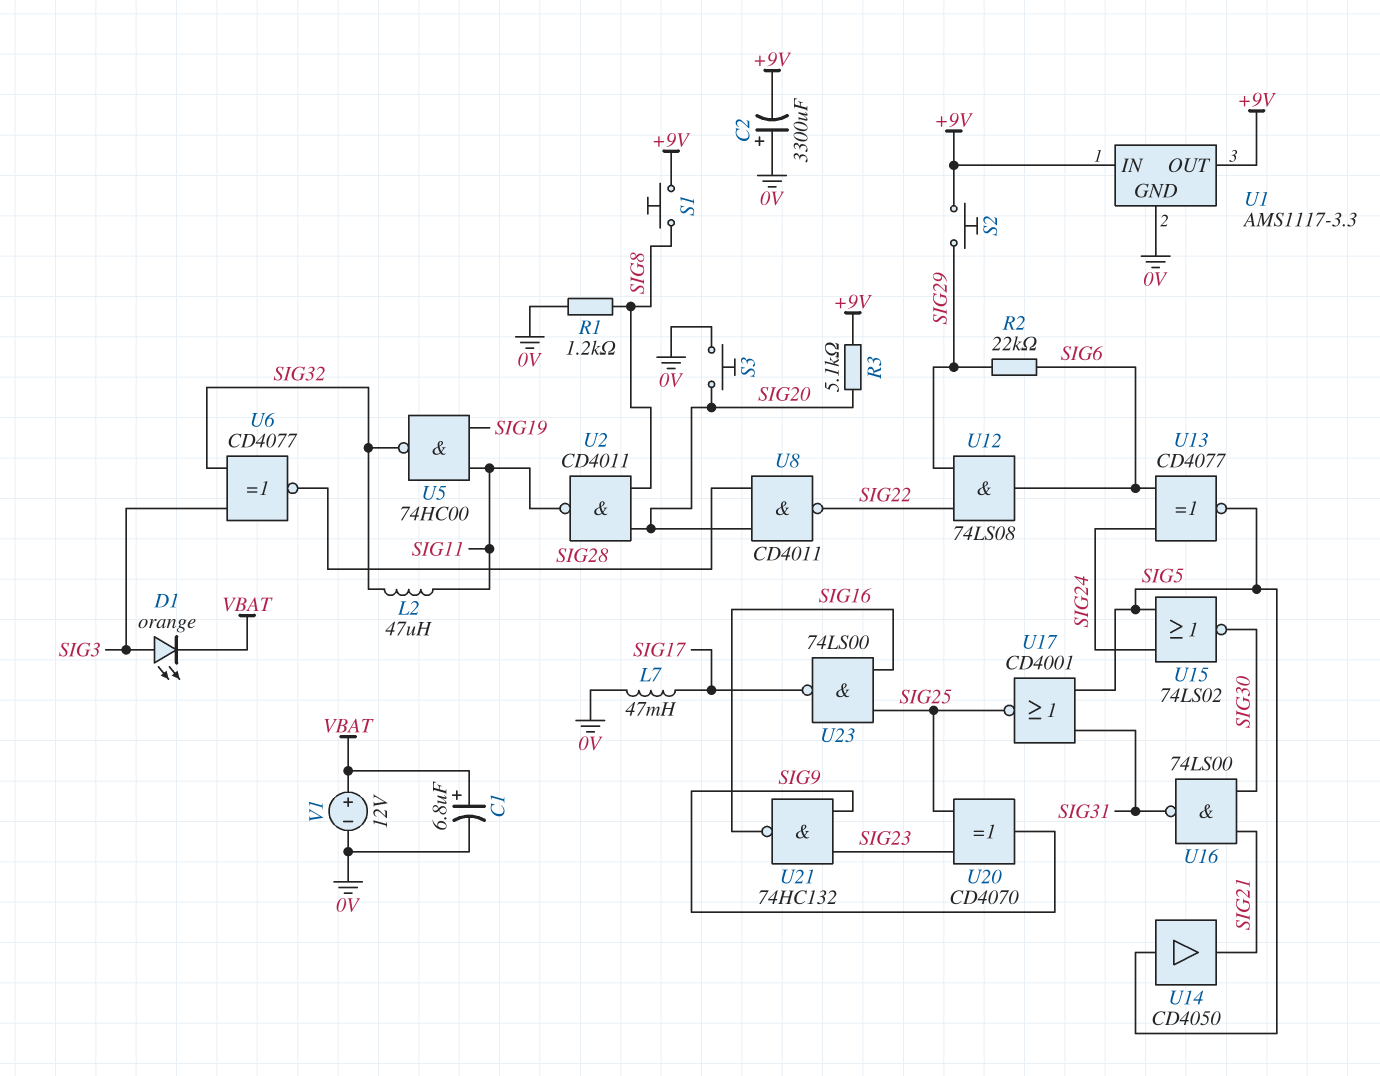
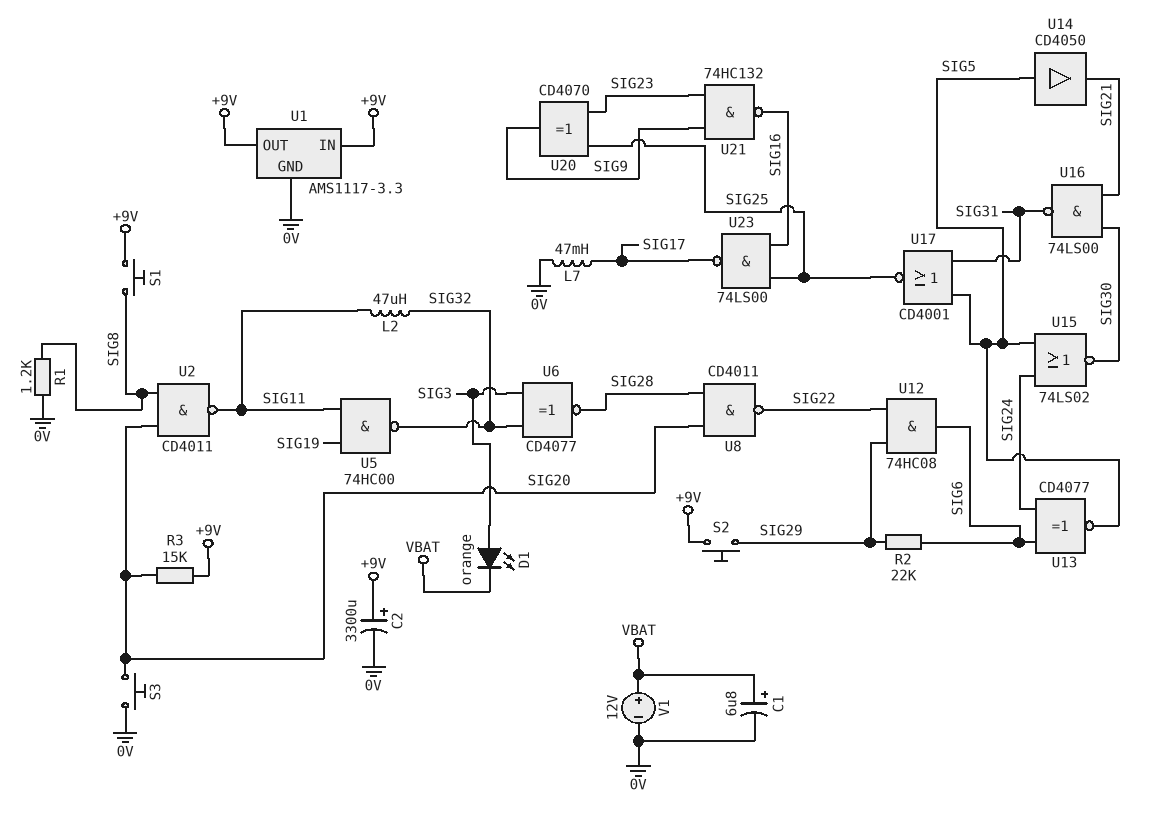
C2: 3300uF (plus 0V, minus +9V) -> 3300uF (plus +9V, minus 0V)
R3: 5.1k (+9V, SIG20) -> 15k (+9V, SIG20)
U12: AND 74LS08 (in SIG22, in SIG29, out SIG6) -> AND 74HC08 (in SIG22, in SIG29, out SIG6)

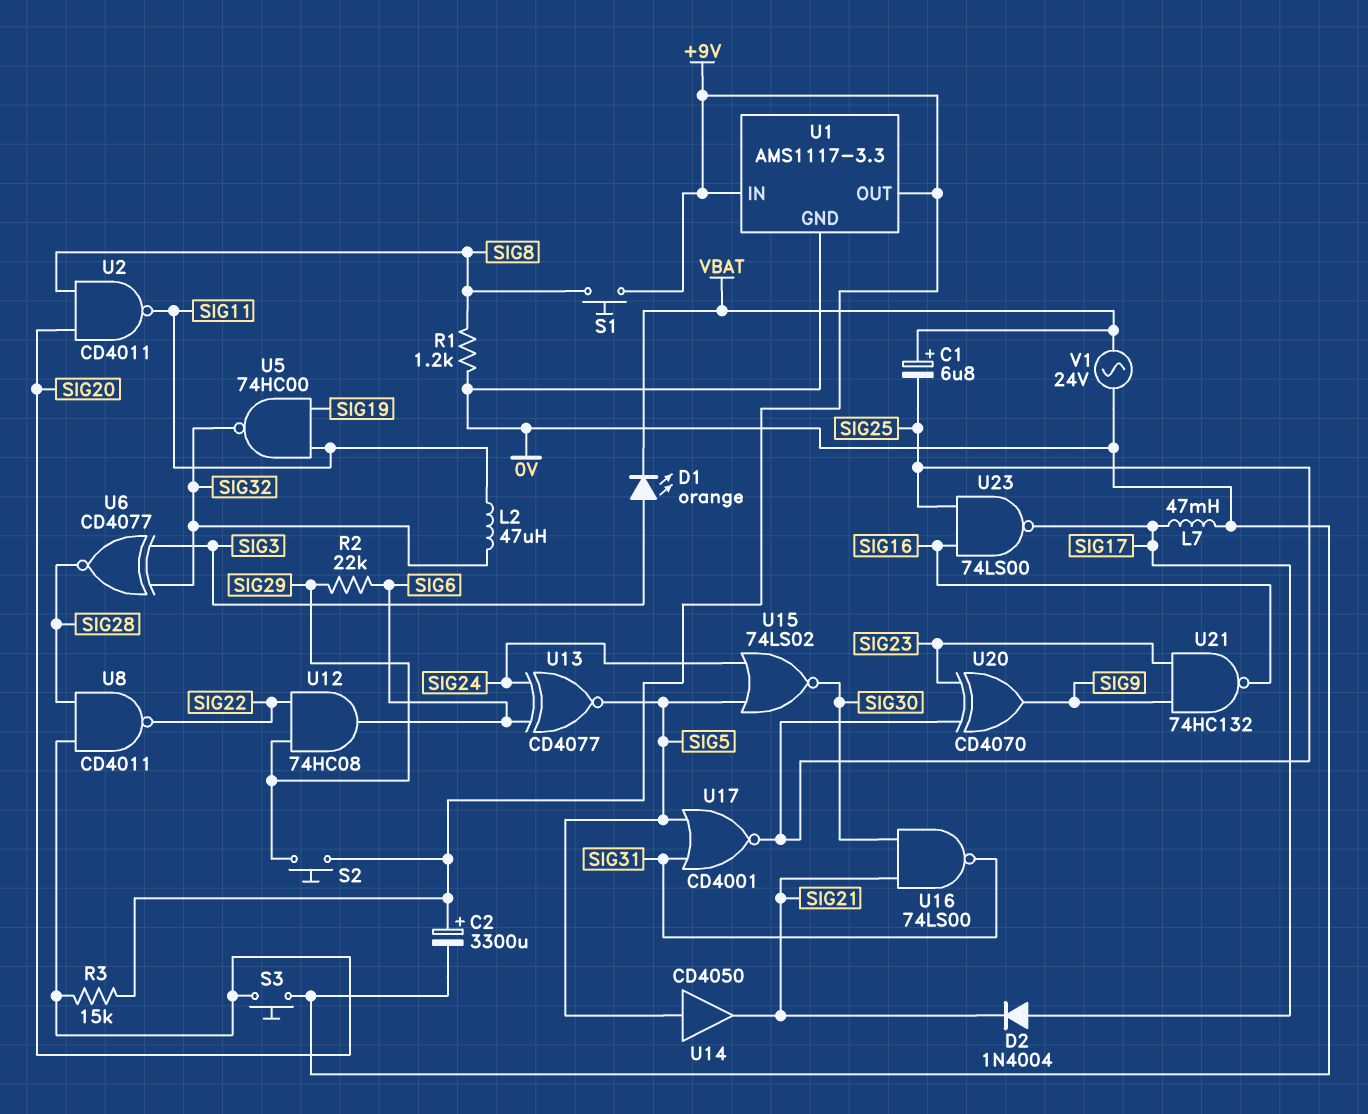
C1: 6.8uF (plus VBAT, minus 0V) -> 6.8uF (plus VBAT, minus SIG25)
D2: none -> diode 1N4004 (A SIG17, K SIG21)
V1: 12V (plus VBAT, minus 0V) -> AC 24V (0V, VBAT)

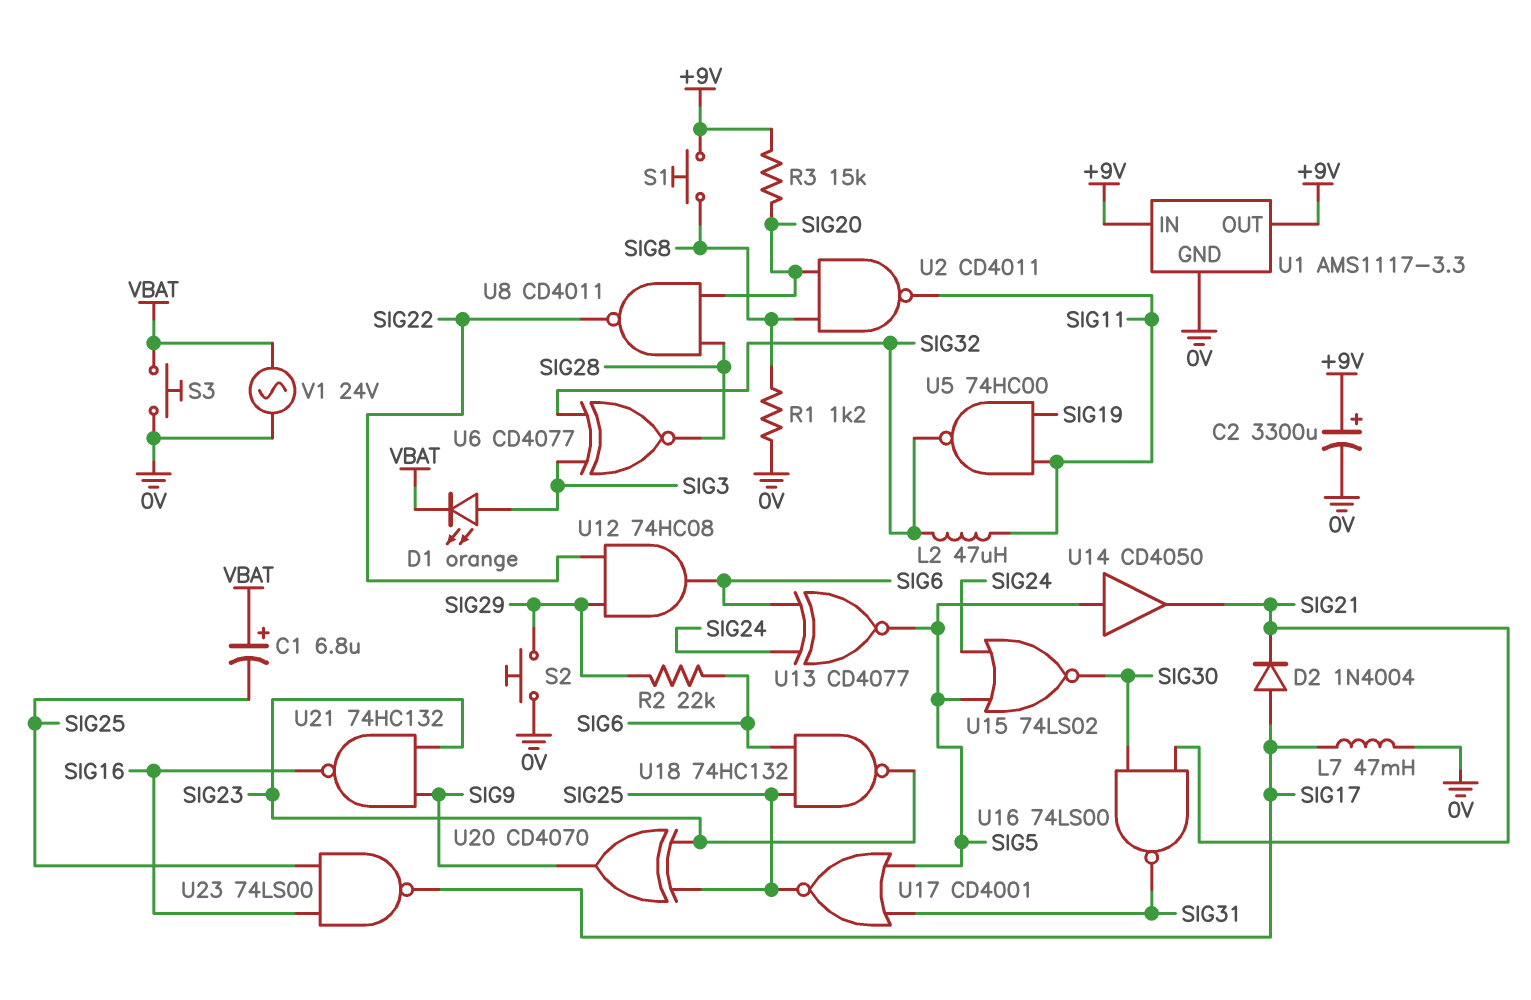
S2: button (+9V, SIG29) -> button (0V, SIG29)
S3: button (0V, SIG20) -> button (0V, VBAT)
U18: none -> NAND 74HC132 (in SIG6, in SIG25, out SIG23)

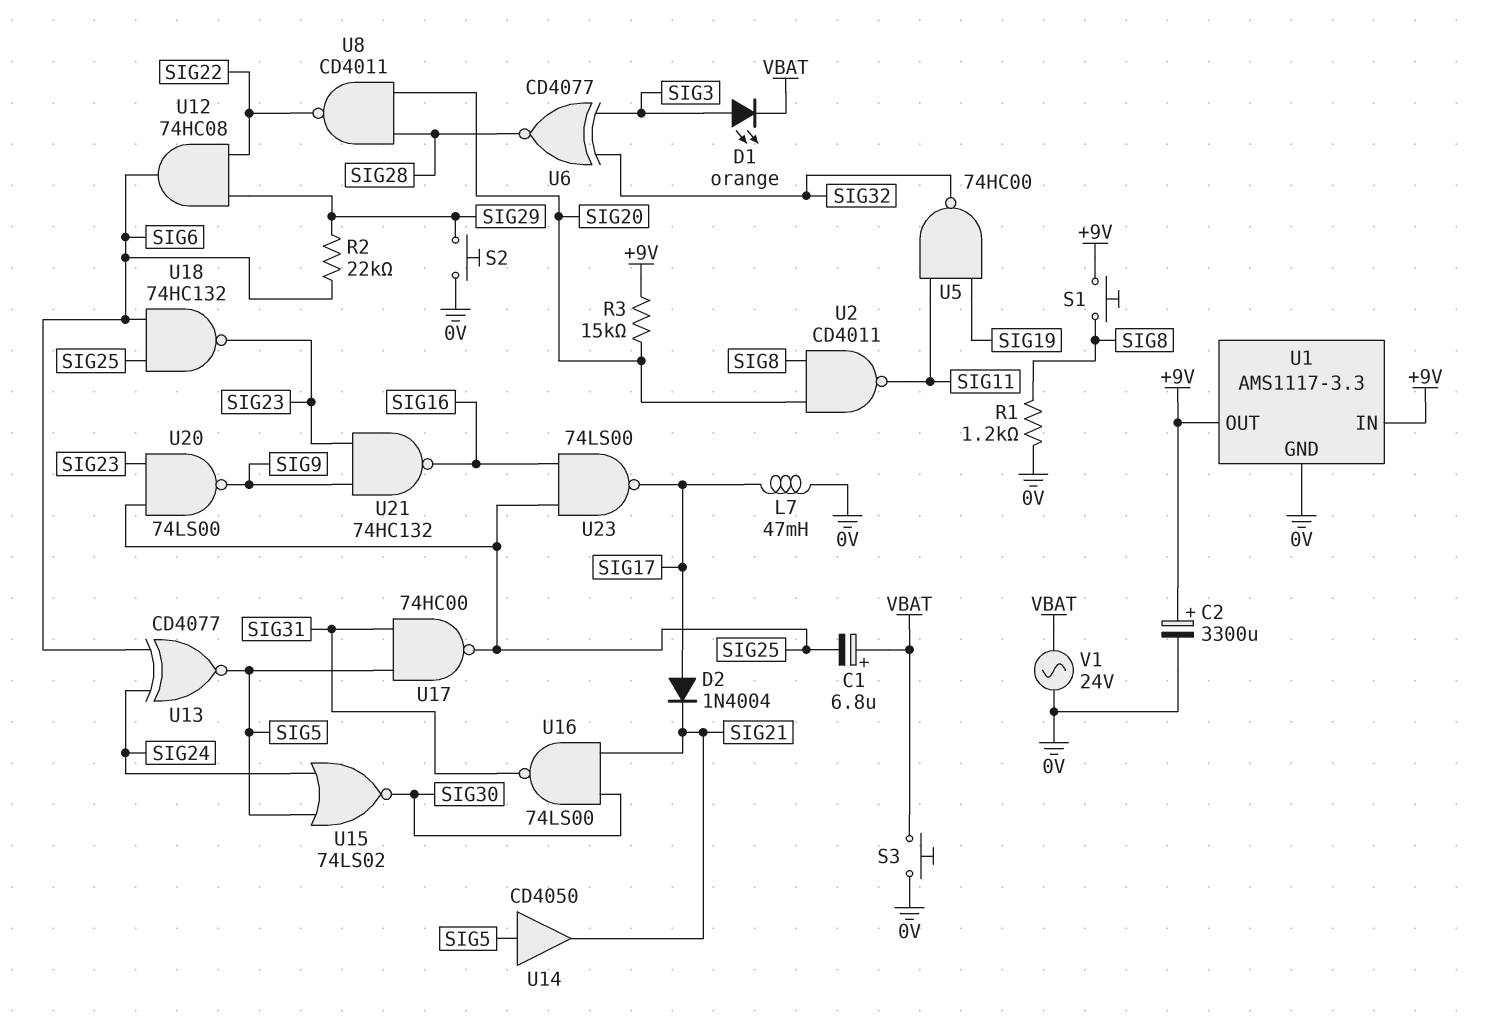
L2: 47uH (SIG11, SIG32) -> none
U17: NOR CD4001 (in SIG5, in SIG31, out SIG25) -> NAND 74HC00 (in SIG5, in SIG31, out SIG25)
U20: XOR CD4070 (in SIG23, in SIG25, out SIG9) -> NAND 74LS00 (in SIG23, in SIG25, out SIG9)

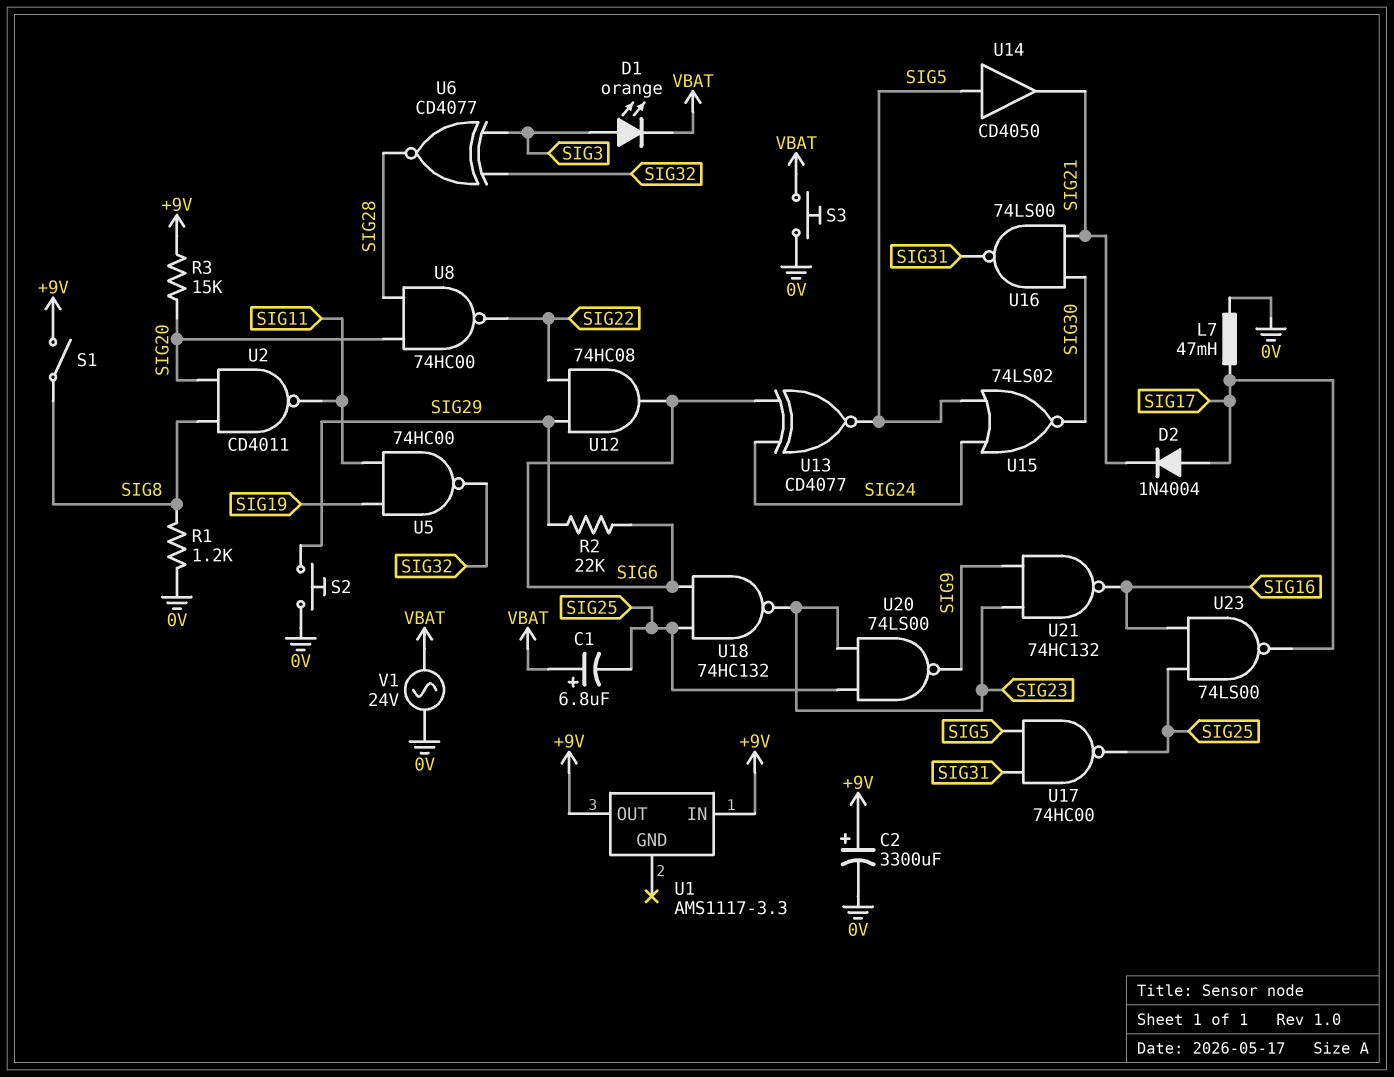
S1: button (+9V, SIG8) -> switch (+9V, SIG8)
U1 pin GND: 0V -> none
U8: NAND CD4011 (in SIG20, in SIG28, out SIG22) -> NAND 74HC00 (in SIG20, in SIG28, out SIG22)

